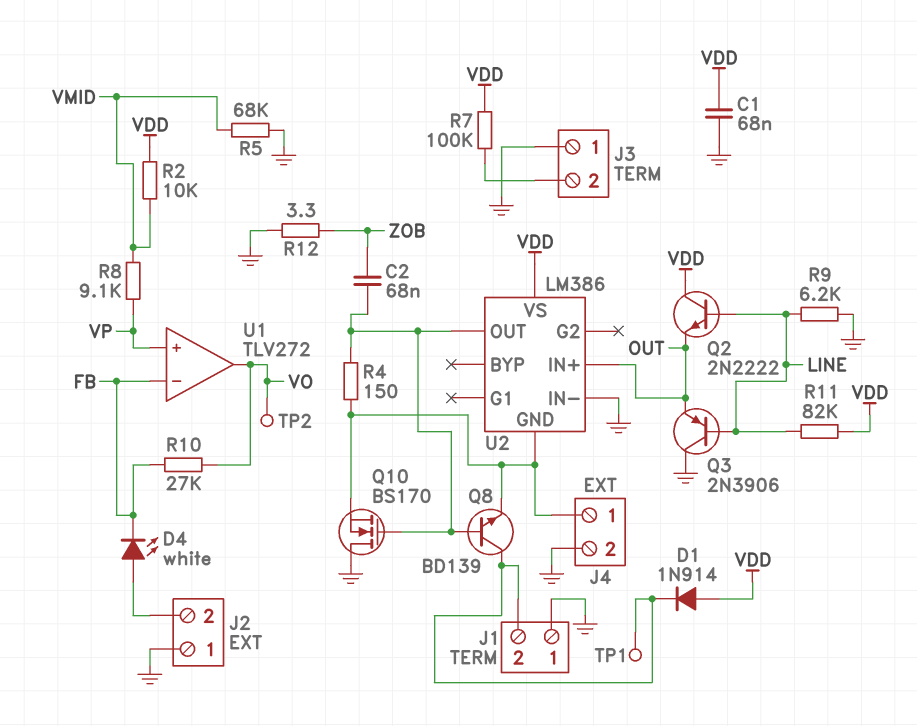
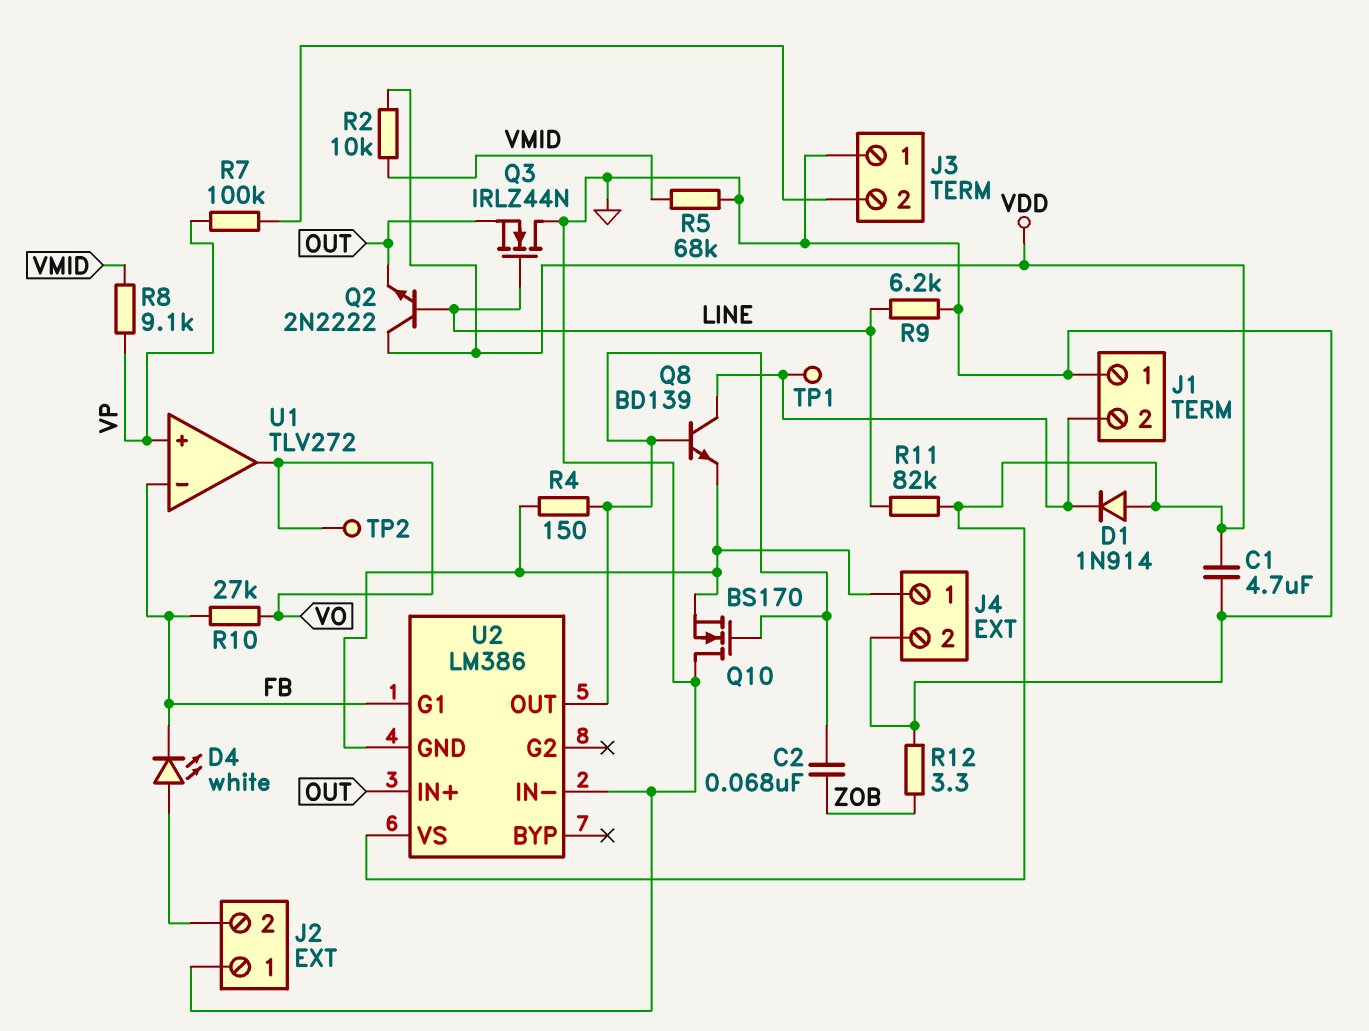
C1: 68nF (GND, VDD) -> 4.7uF (GND, VDD)
Q3: PNP 2N3906 (B LINE, C GND, E OUT) -> NMOS IRLZ44N (G LINE, D GND, S OUT)
R7: 100k (J3/2, VDD) -> 100k (J3/2, VP)
U2 pin G1: none -> FB

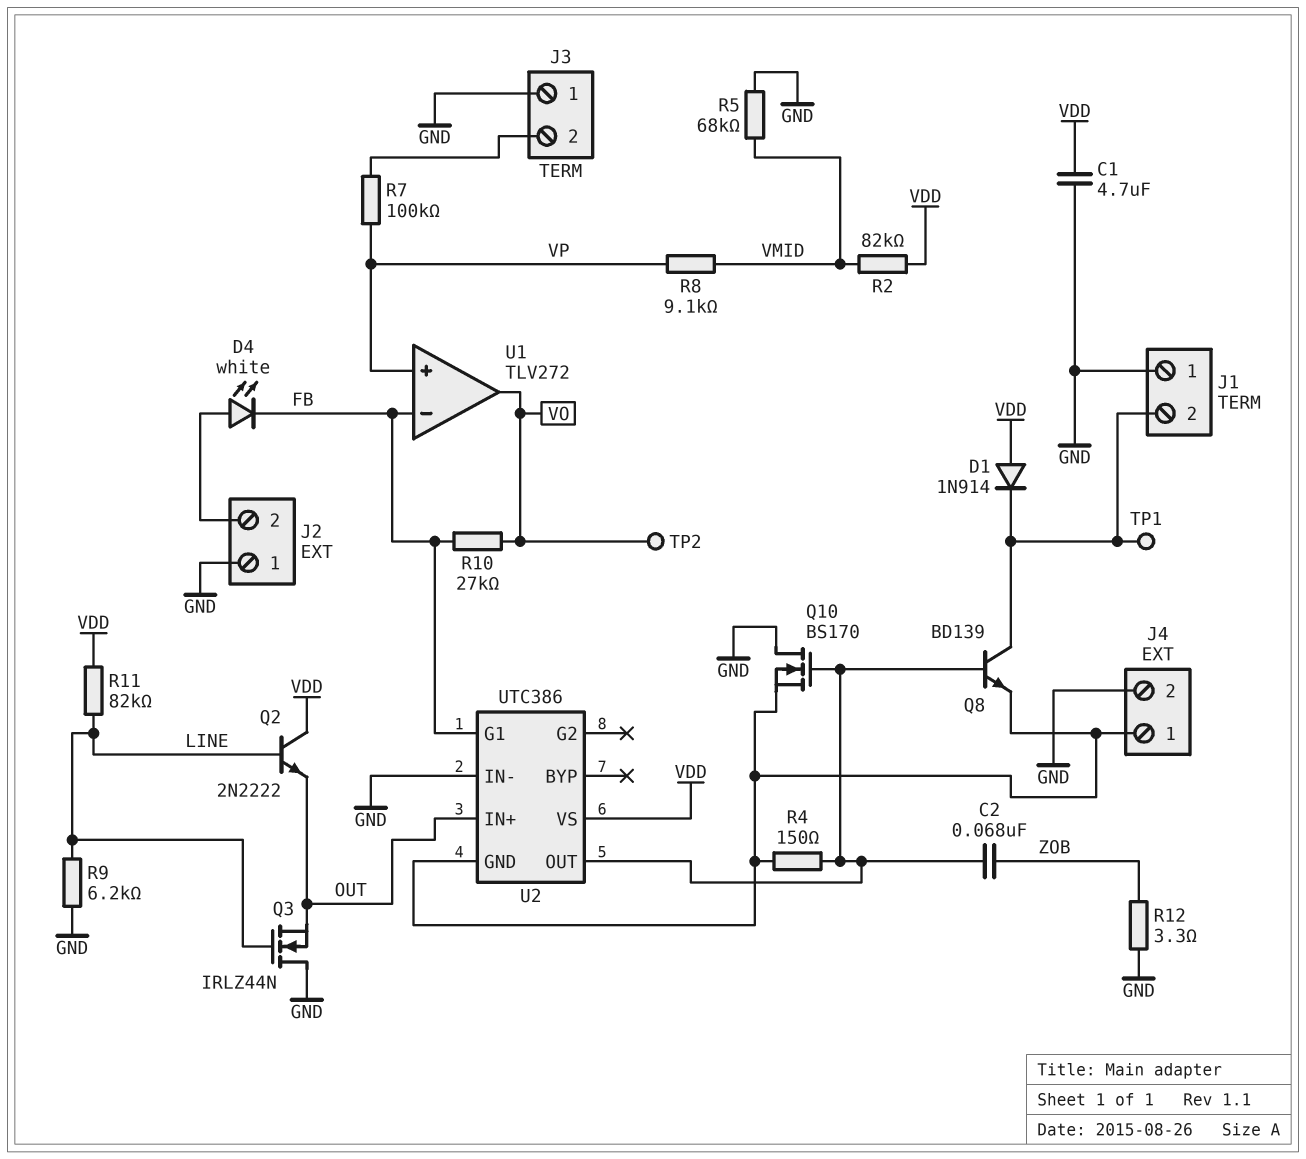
R2: 10k (VDD, VMID) -> 82k (VDD, VMID)
U2: LM386 -> UTC386

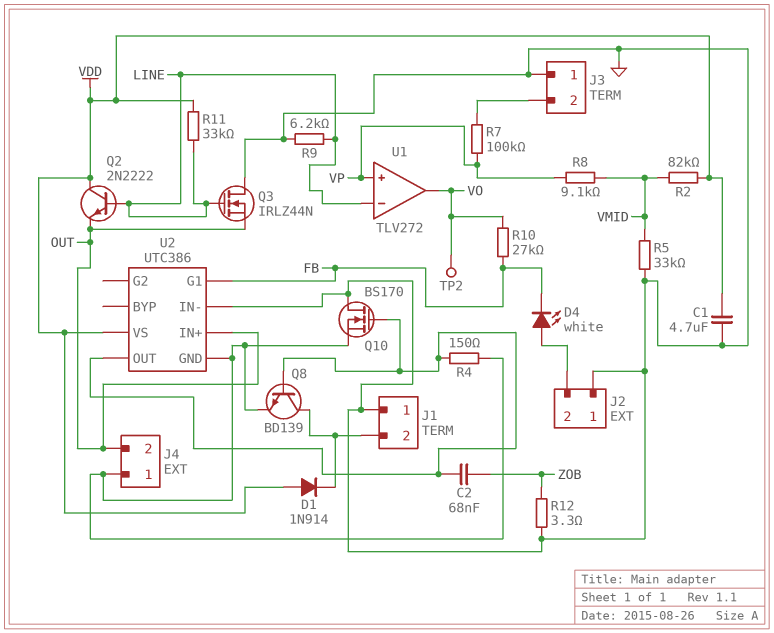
J4 pin 2: GND -> OUT
R5: 68k (GND, VMID) -> 33k (GND, VMID)
R11: 82k (LINE, VDD) -> 33k (LINE, VDD)
TP1: test point (J1/2) -> none
U1 pin in-: FB -> LINE

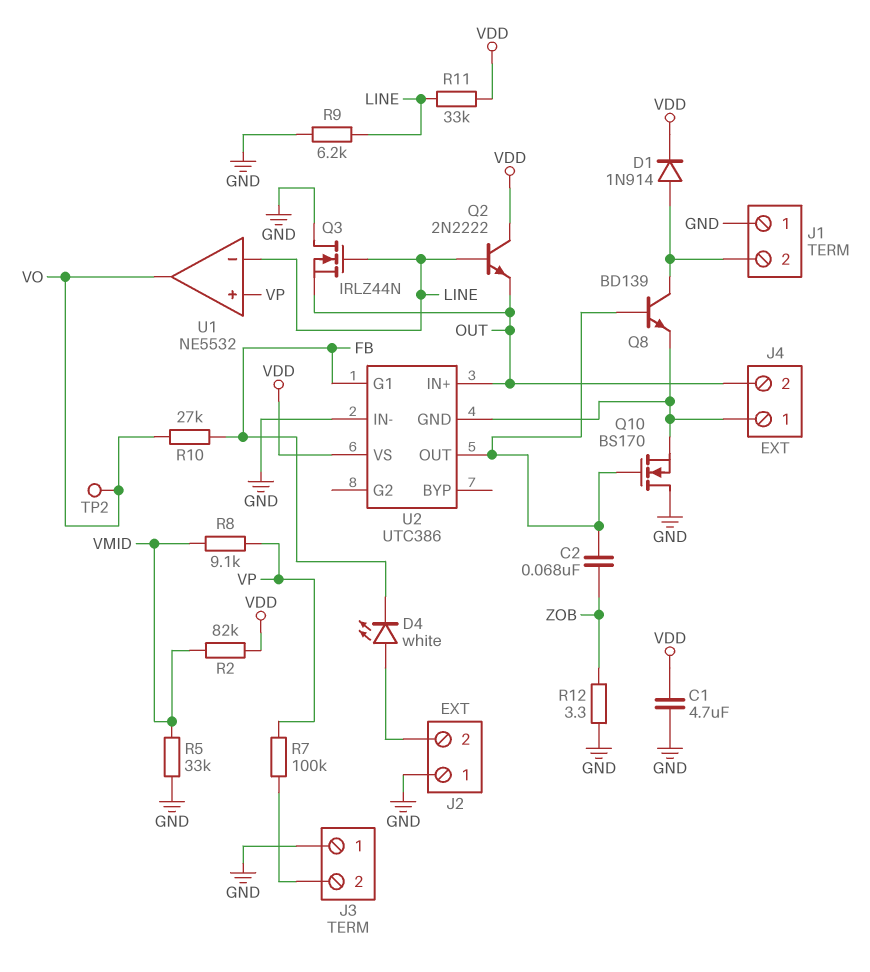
D1: diode 1N914 (A VDD, K J1/2) -> diode 1N914 (A J1/2, K VDD)
R4: 150 (J4/1, U2/OUT) -> none
U1: TLV272 -> NE5532

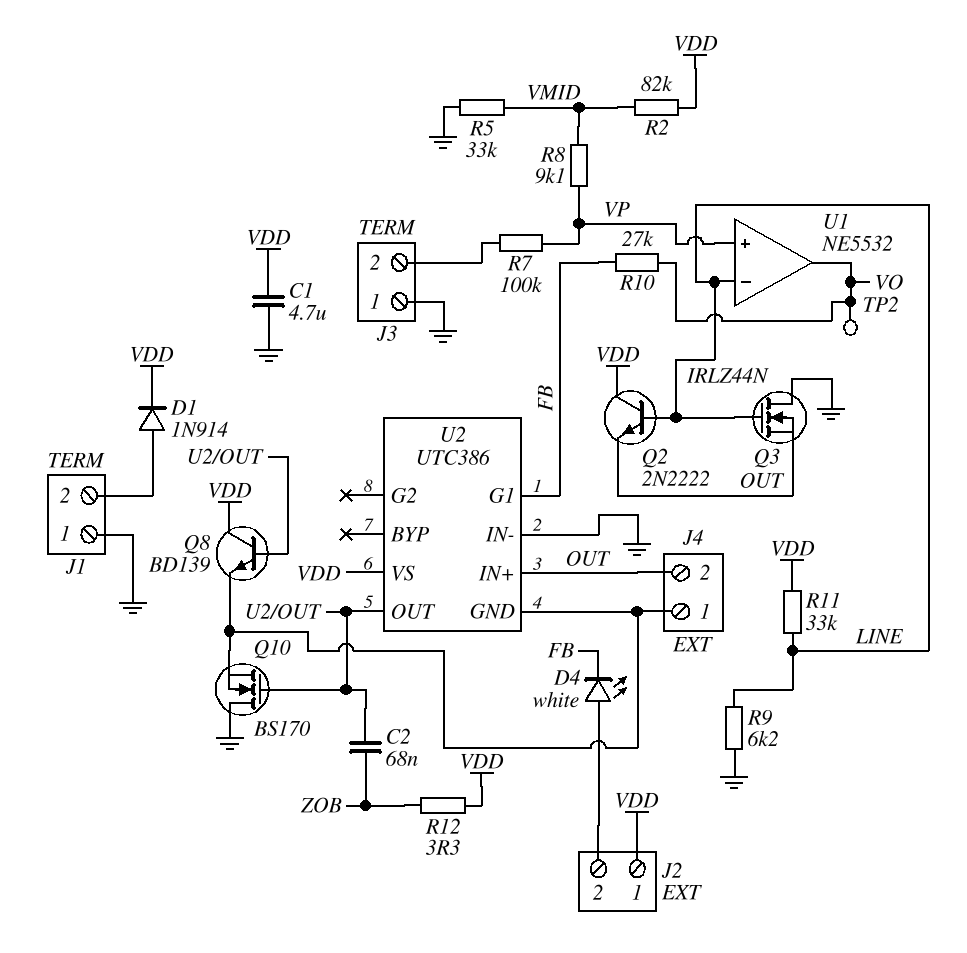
J2 pin 1: GND -> VDD
Q8: NPN BD139 (B U2/OUT, C J1/2, E J4/1) -> NPN BD139 (B U2/OUT, C VDD, E J4/1)
R12: 3.3 (GND, ZOB) -> 3.3 (VDD, ZOB)

